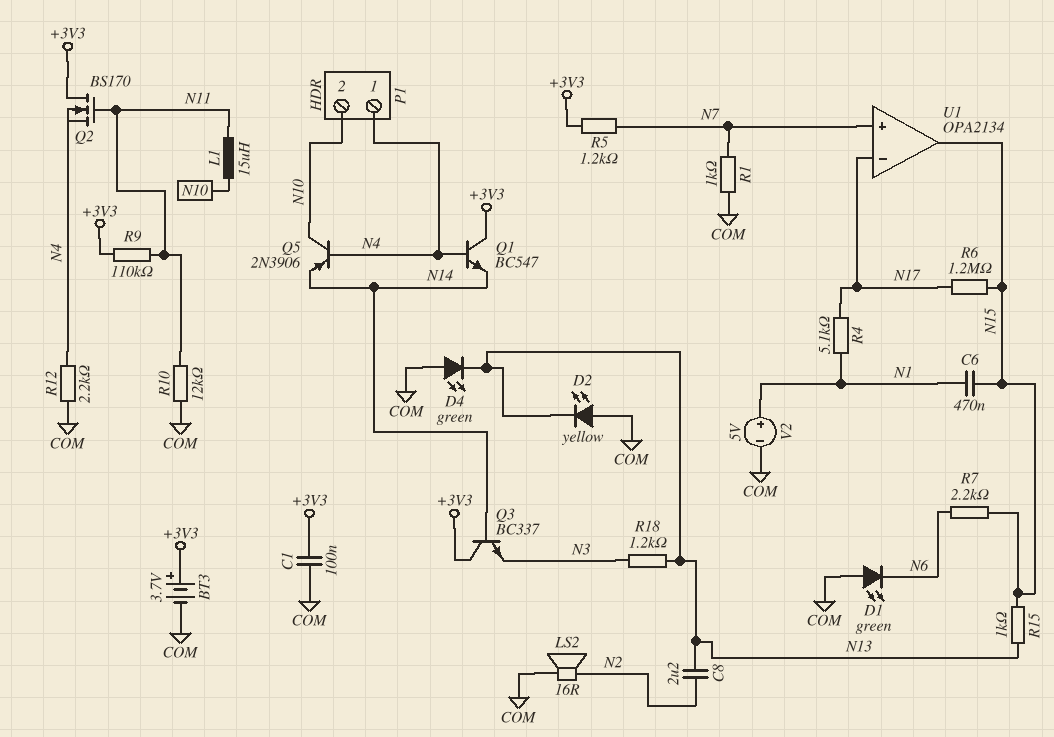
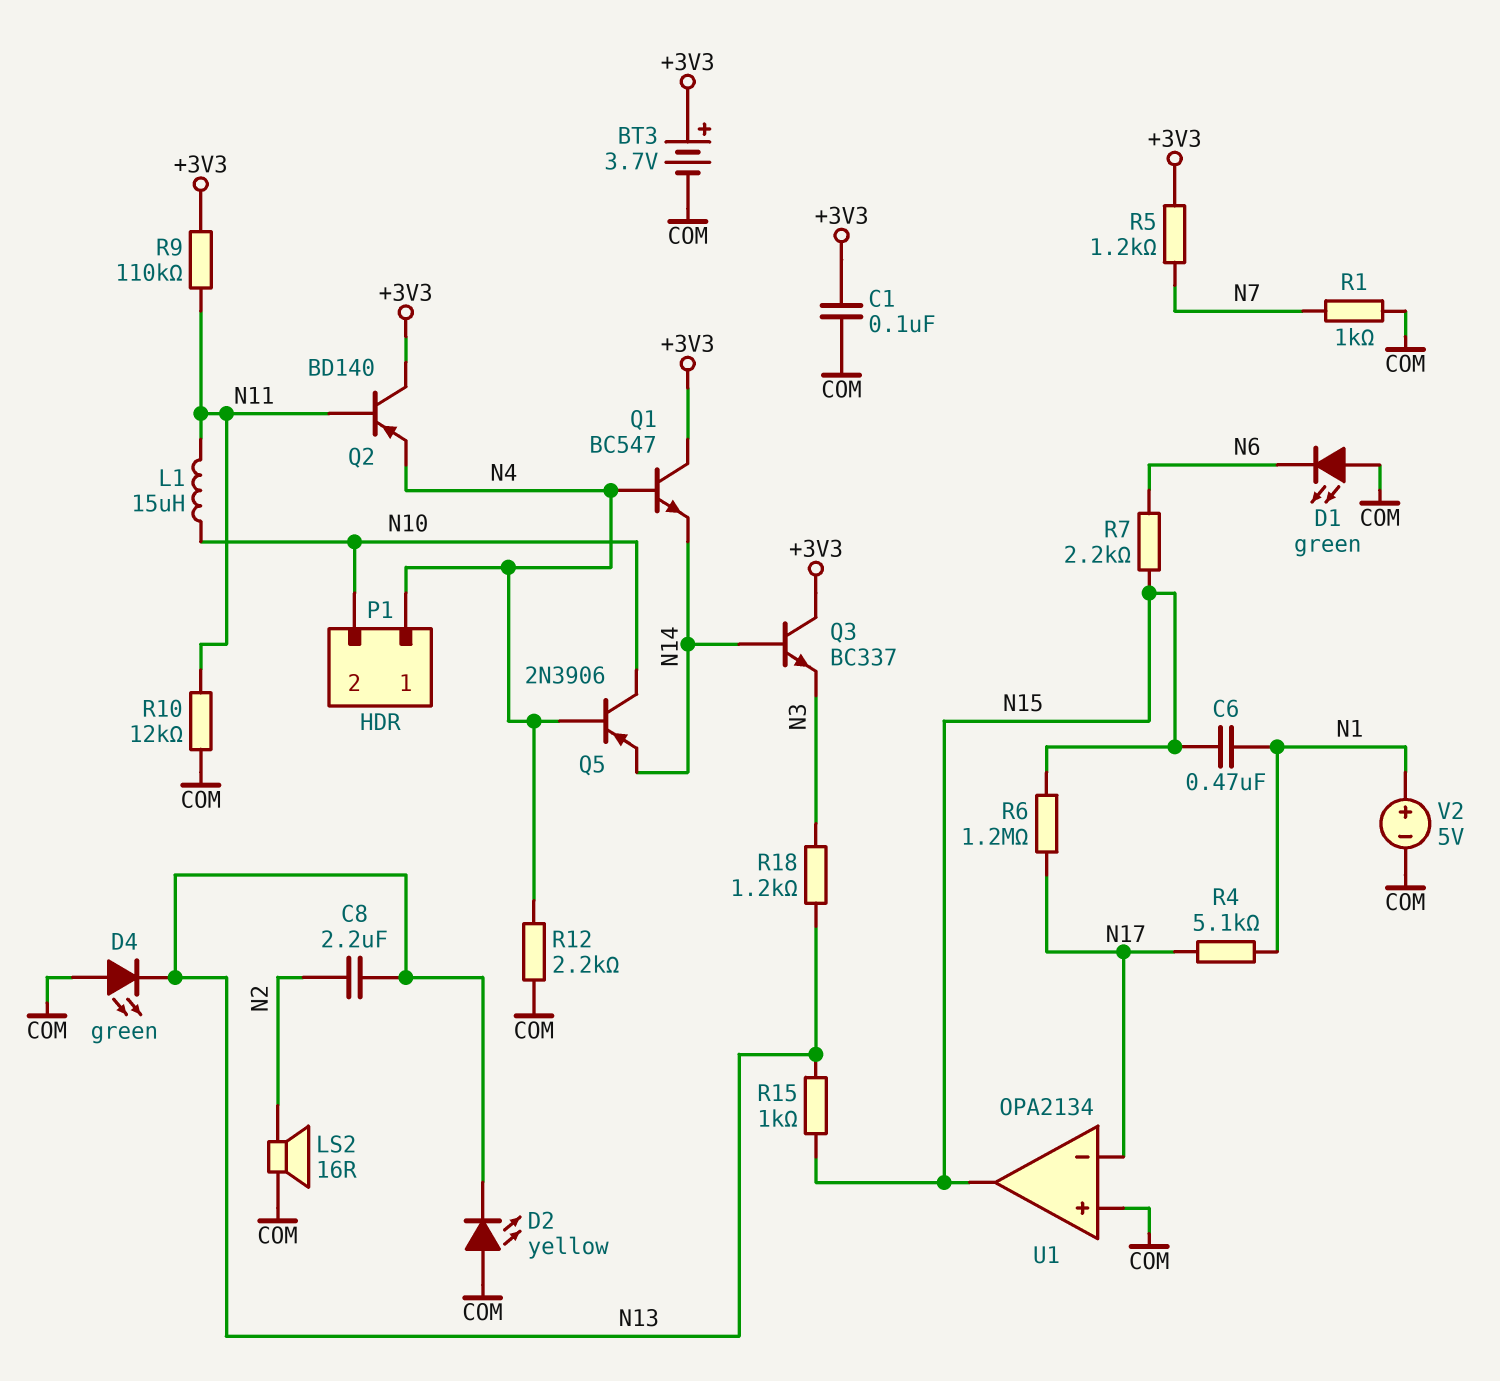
Q2: NMOS BS170 (G N11, D +3V3, S N4) -> PNP BD140 (B N11, C +3V3, E N4)
U1 pin in+: N7 -> COM

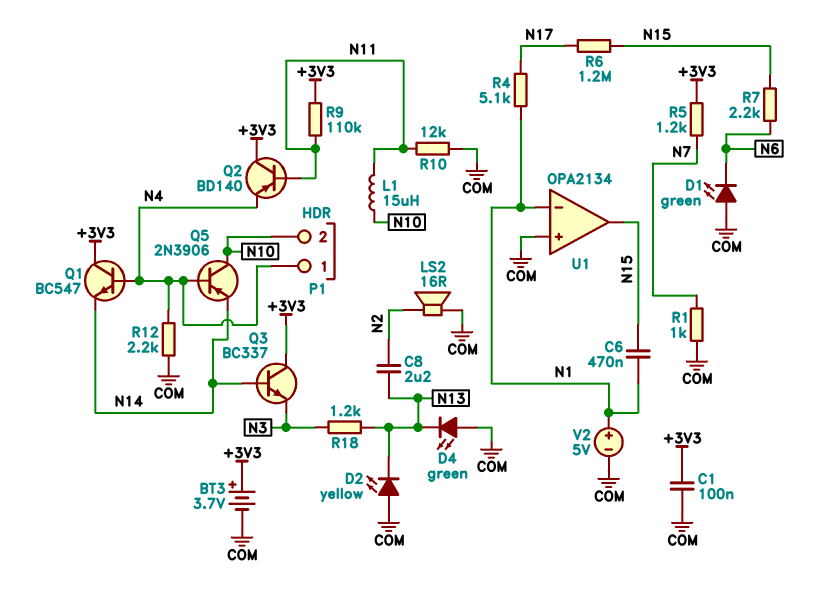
R15: 1k (N13, N15) -> none
U1 pin in-: N17 -> N1

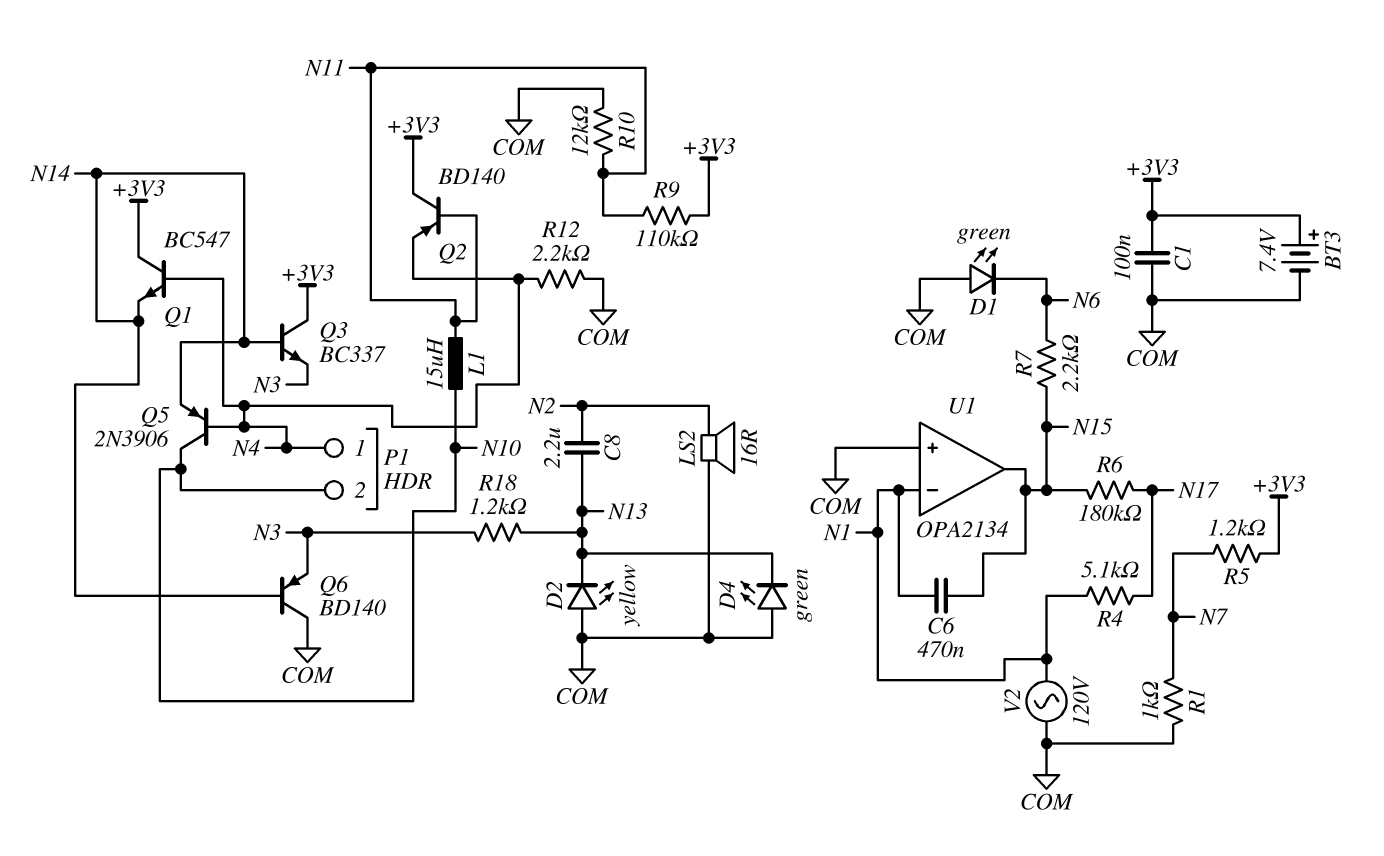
BT3: 3.7V (plus +3V3, minus COM) -> 7.4V (plus +3V3, minus COM)
Q6: none -> PNP BD140 (B N14, C COM, E N3)
R6: 1.2M (N15, N17) -> 180k (N15, N17)
V2: 5V (plus N1, minus COM) -> AC 120V (COM, N1)

